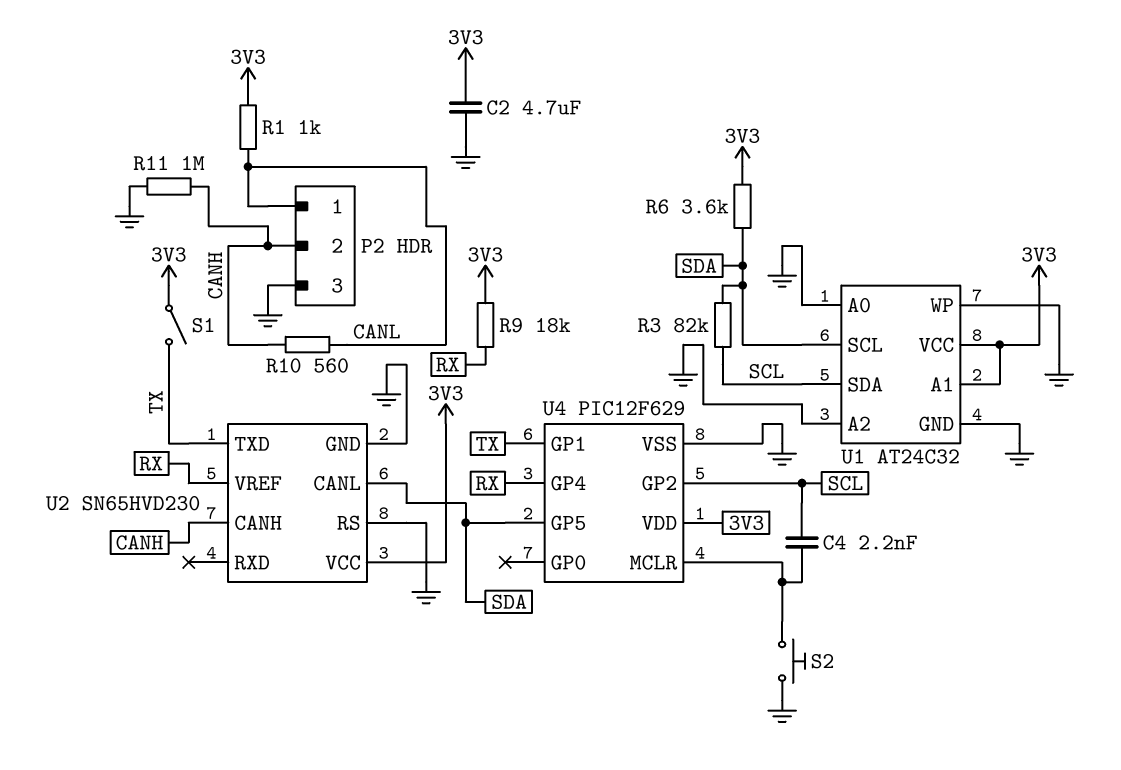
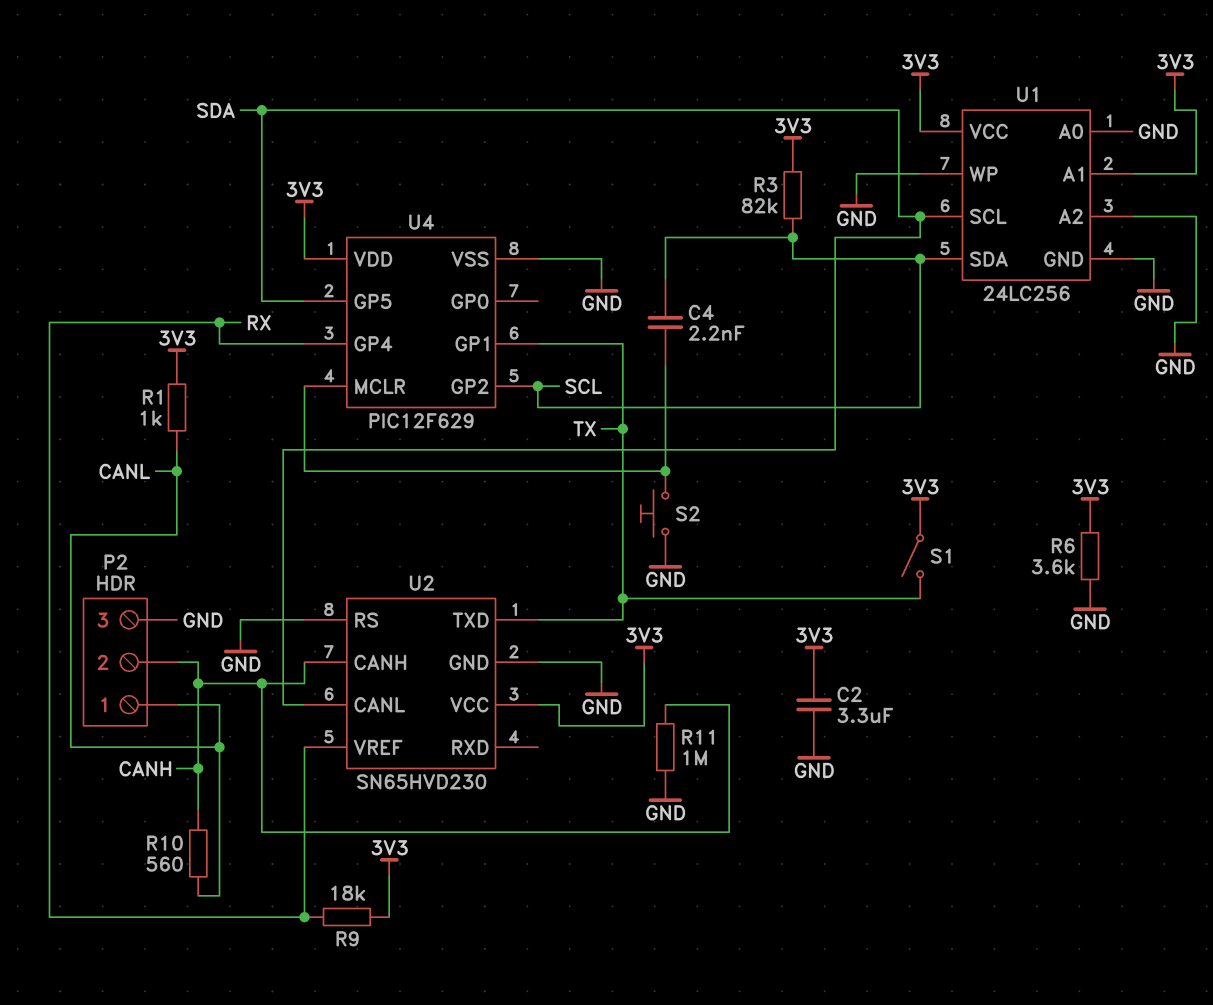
C2: 4.7uF (3V3, GND) -> 3.3uF (3V3, GND)
R3: 82k (SCL, SDA) -> 82k (3V3, SCL)
R6: 3.6k (3V3, SDA) -> 3.6k (3V3, GND)
U1: AT24C32 -> 24LC256

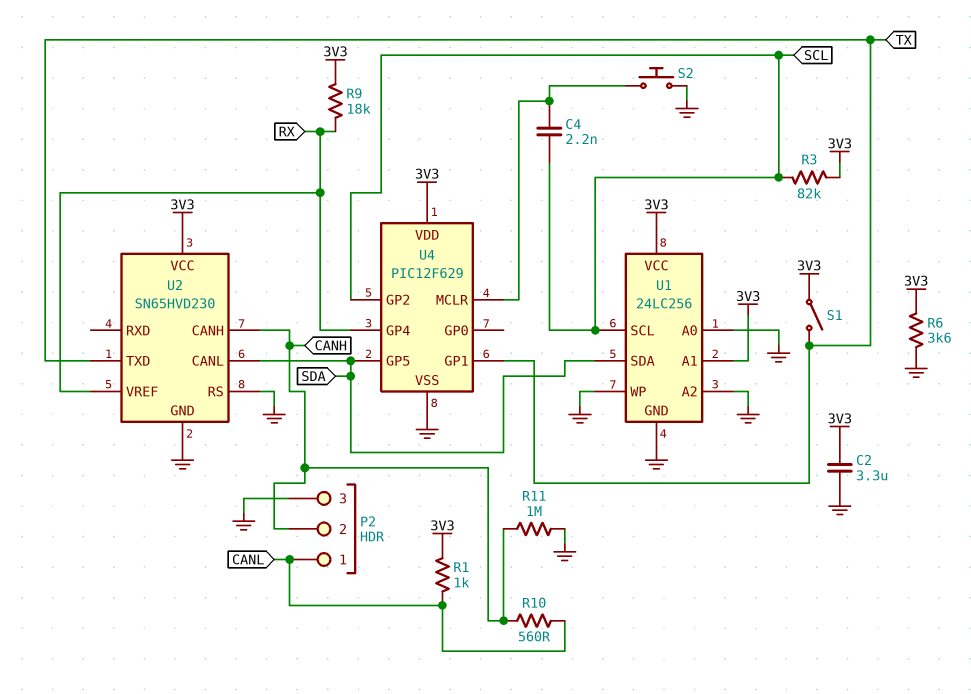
U1 pin SCL: SDA -> SCL
U1 pin SDA: SCL -> SDA

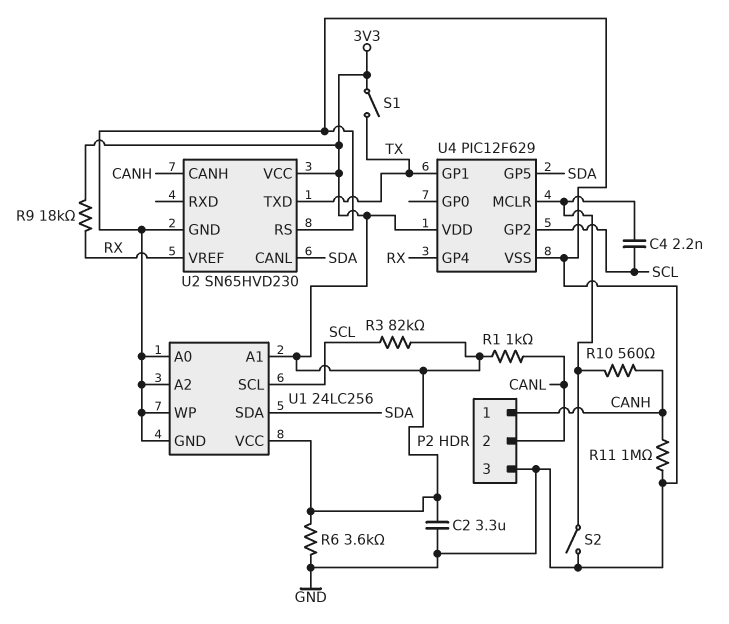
P2 pin 1: CANL -> CANH
P2 pin 2: CANH -> CANL
R10: 560 (CANH, CANL) -> 560 (CANH, U4/MCLR)
S2: button (GND, U4/MCLR) -> switch (GND, U4/MCLR)

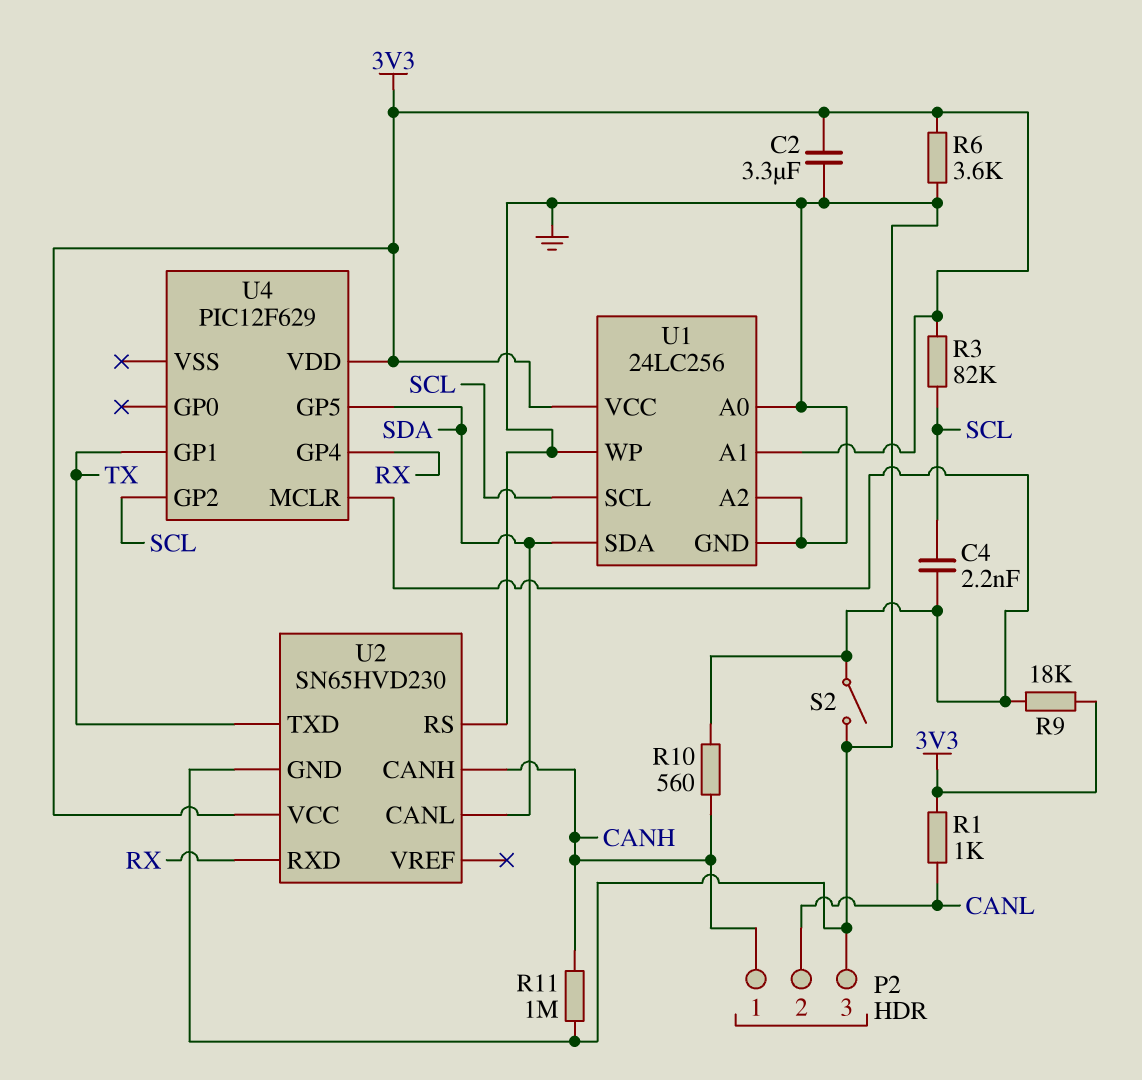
R9: 18k (3V3, RX) -> 18k (3V3, U4/MCLR)
S1: switch (3V3, TX) -> none
U2 pin RXD: none -> RX
U2 pin VREF: RX -> none
U4 pin VSS: GND -> none

